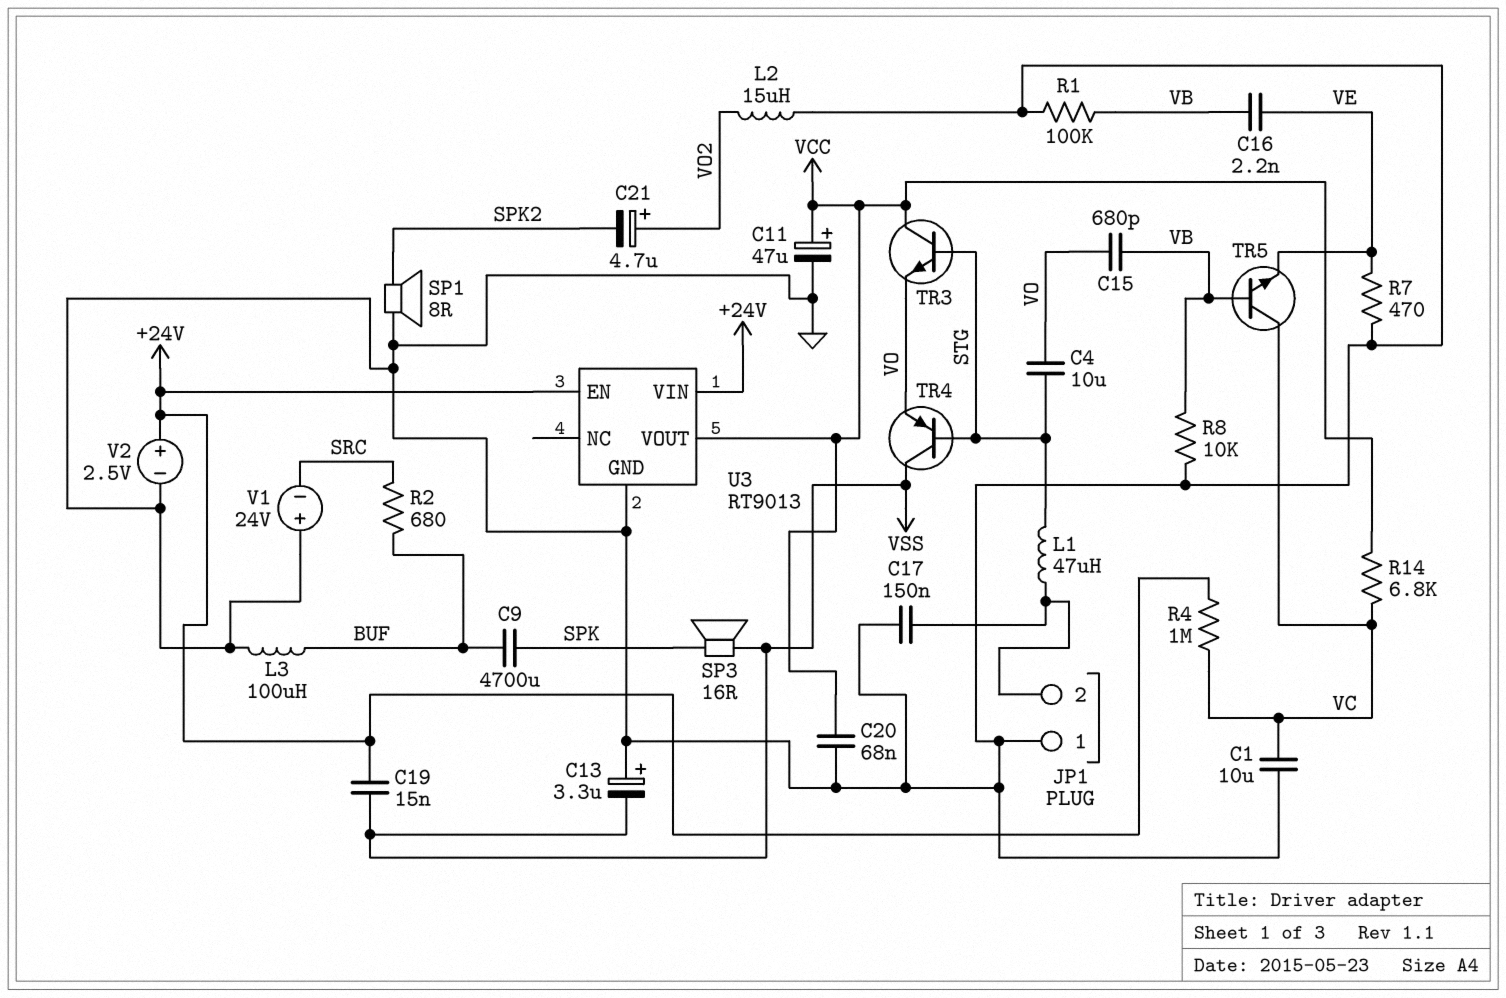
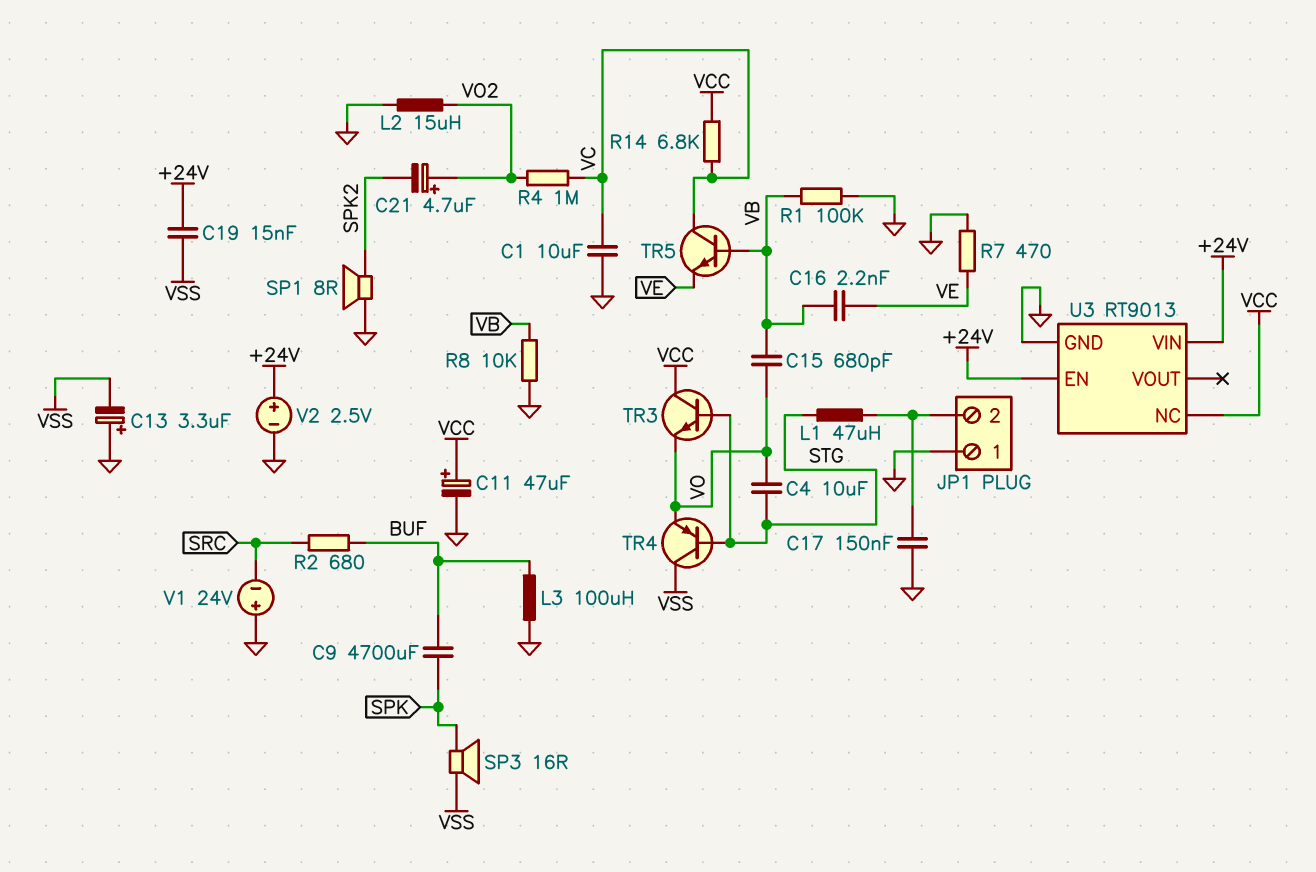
C20: 68nF (GND, VCC) -> none
R4: 1M (+24V, VC) -> 1M (VC, VO2)
U3 pin NC: none -> VCC
U3 pin VOUT: VCC -> none

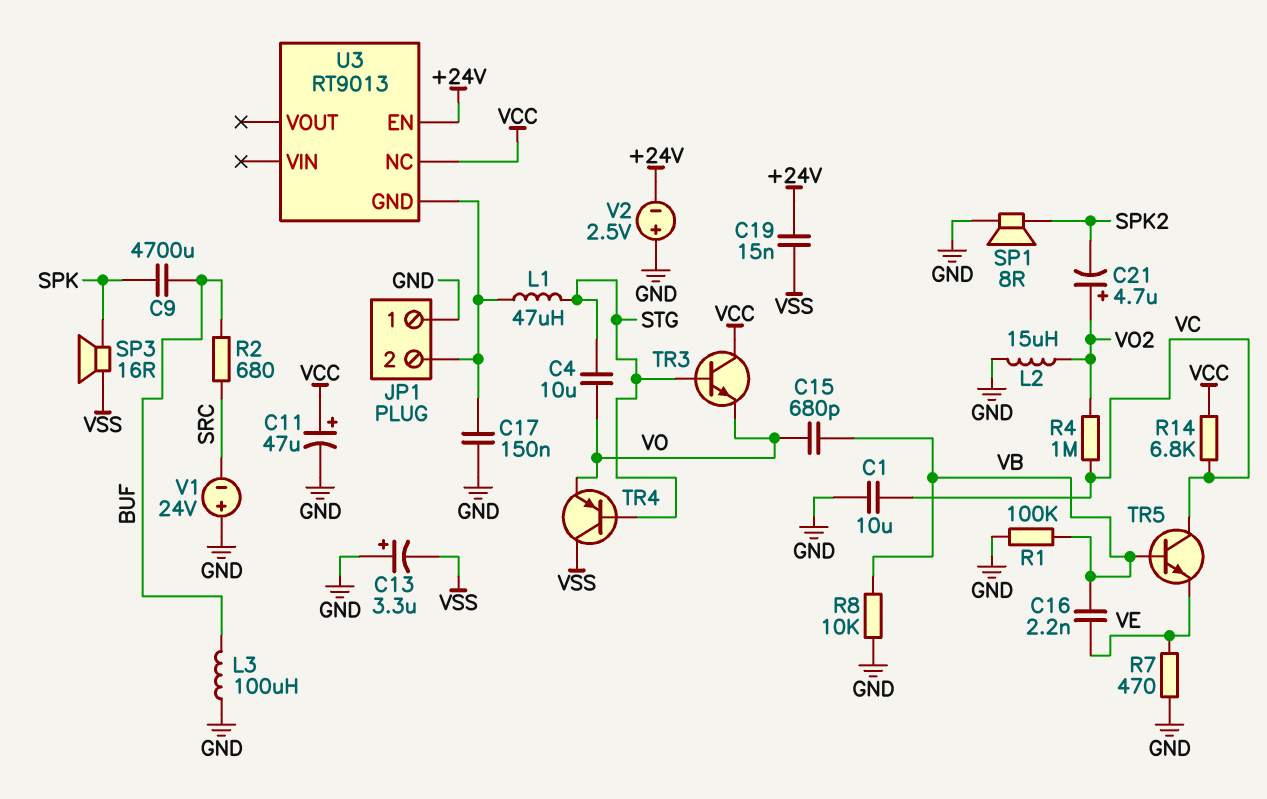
U3 pin GND: GND -> JP1/2
U3 pin VIN: +24V -> none
V2: 2.5V (plus +24V, minus GND) -> 2.5V (plus GND, minus +24V)

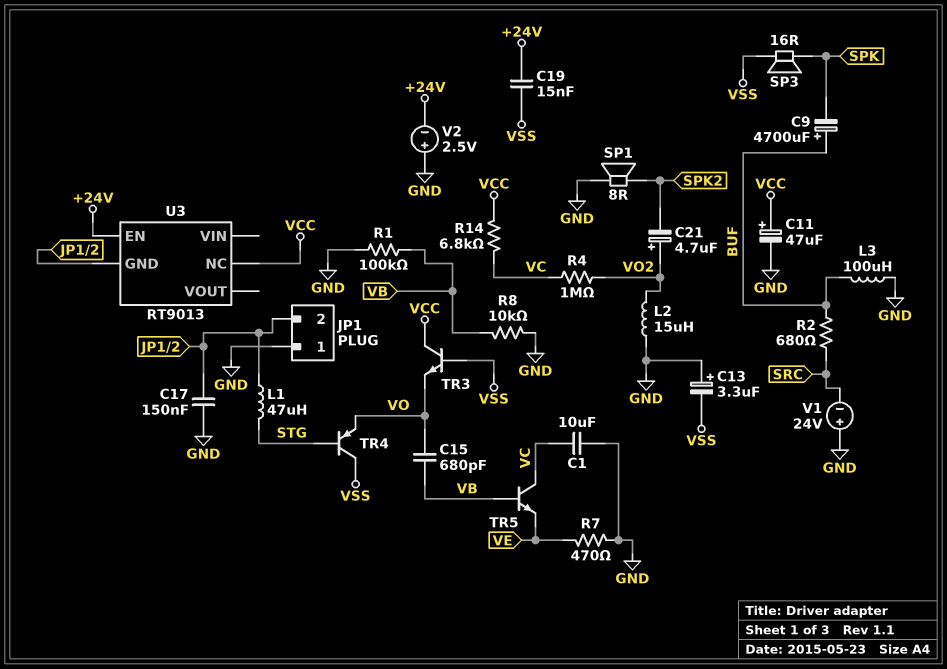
C4: 10uF (STG, VO) -> none
C9: 4700uF (BUF, SPK) -> 4700uF (plus BUF, minus SPK)
C16: 2.2nF (VB, VE) -> none
TR3: NPN (B STG, C VCC, E VO) -> NPN (B VSS, C VCC, E VO)

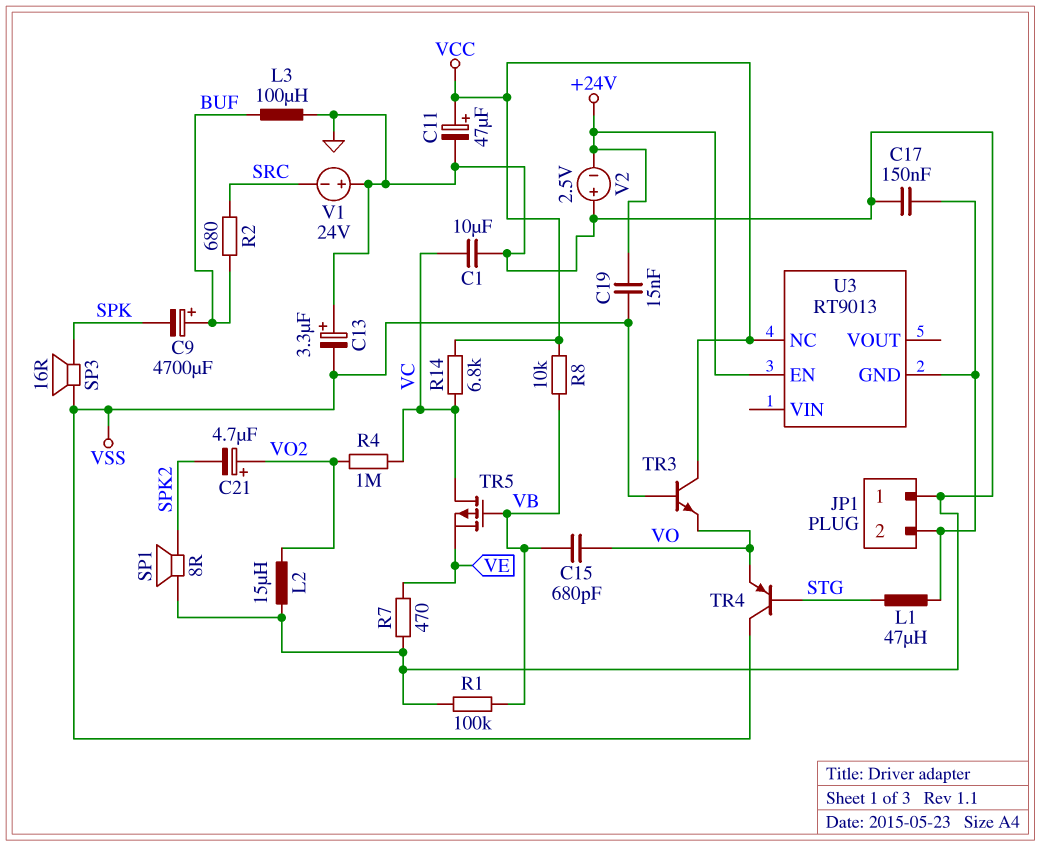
R8: 10k (GND, VB) -> 10k (VB, VCC)
TR5: NPN (B VB, C VC, E VE) -> PMOS (G VB, D VC, S VE)

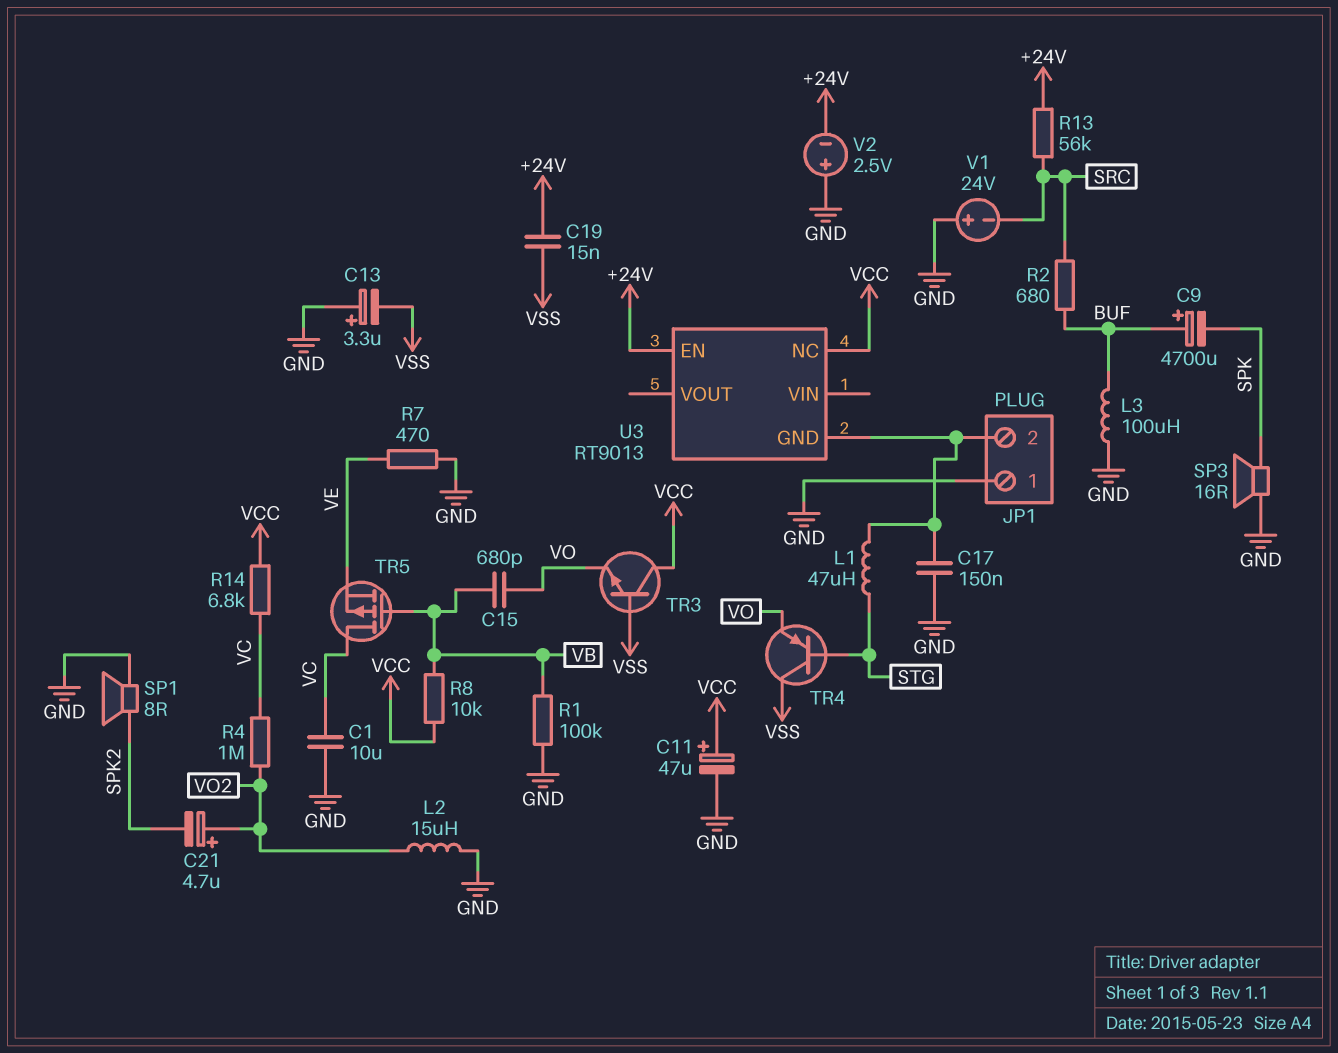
R13: none -> 56k (+24V, SRC)
SP3: speaker 16R (SPK, VSS) -> speaker 16R (GND, SPK)

